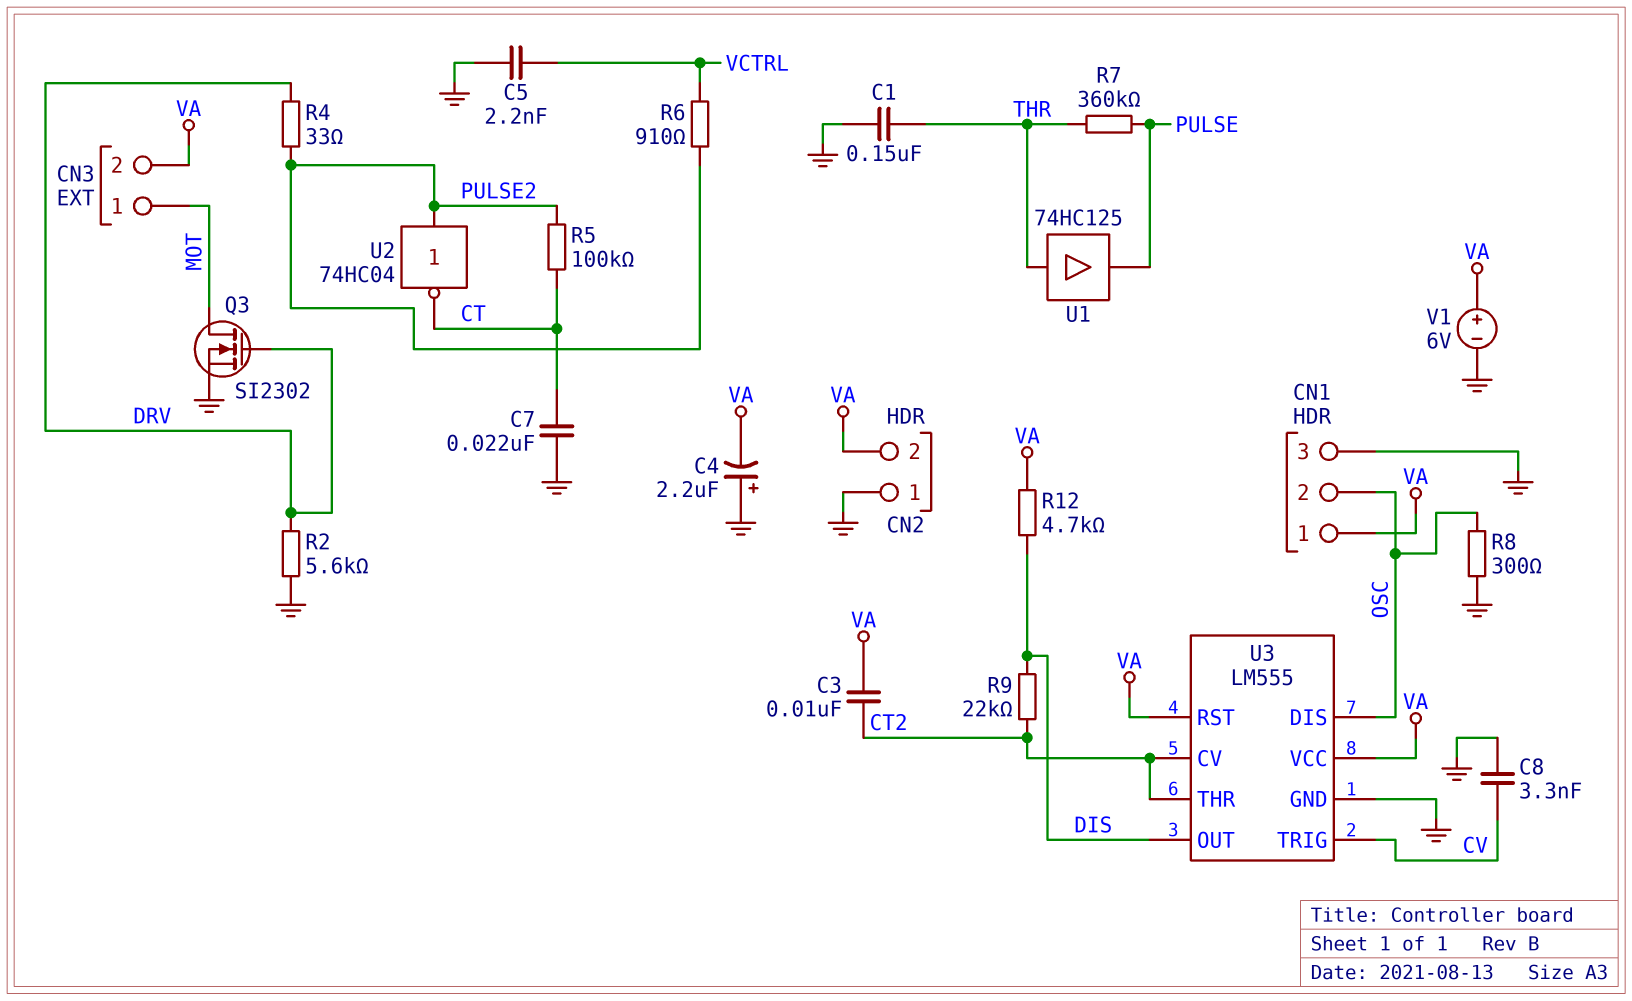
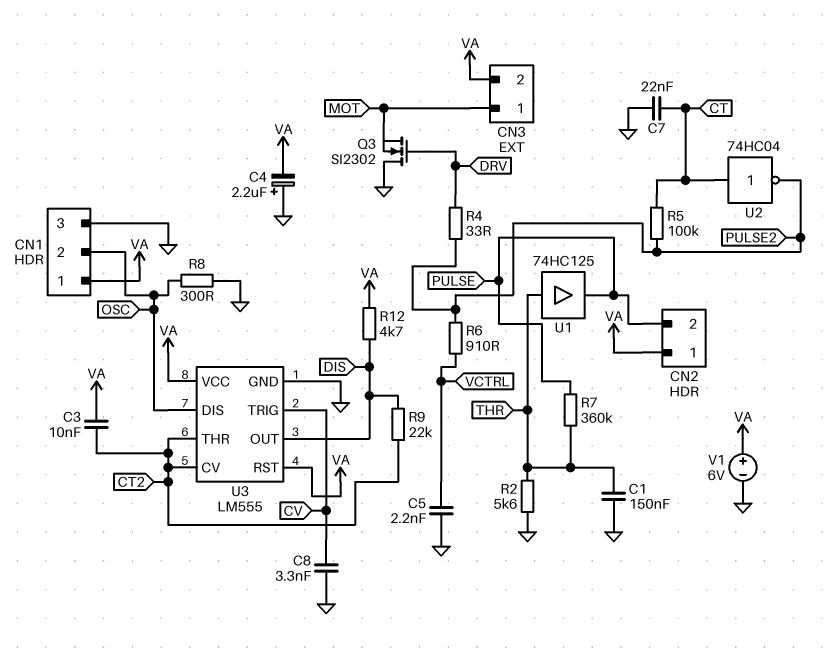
CN2 pin 1: GND -> VA
CN2 pin 2: VA -> PULSE
Q3: NMOS SI2302 (G DRV, D MOT, S GND) -> NMOS SI2302 (G DRV, D GND, S MOT)
R2: 5.6k (DRV, GND) -> 5.6k (GND, THR)
U2: NOT 74HC04 (in PULSE2, out CT) -> NOT 74HC04 (in CT, out PULSE2)

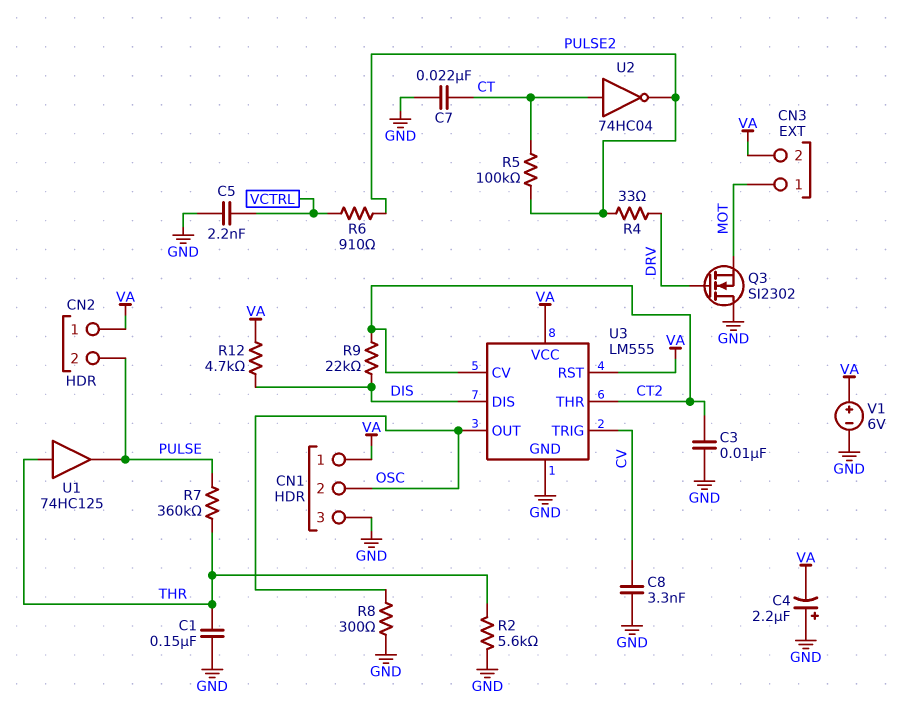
C3: 10nF (CT2, VA) -> 10nF (CT2, GND)
U3 pin DIS: OSC -> DIS
U3 pin OUT: DIS -> OSC

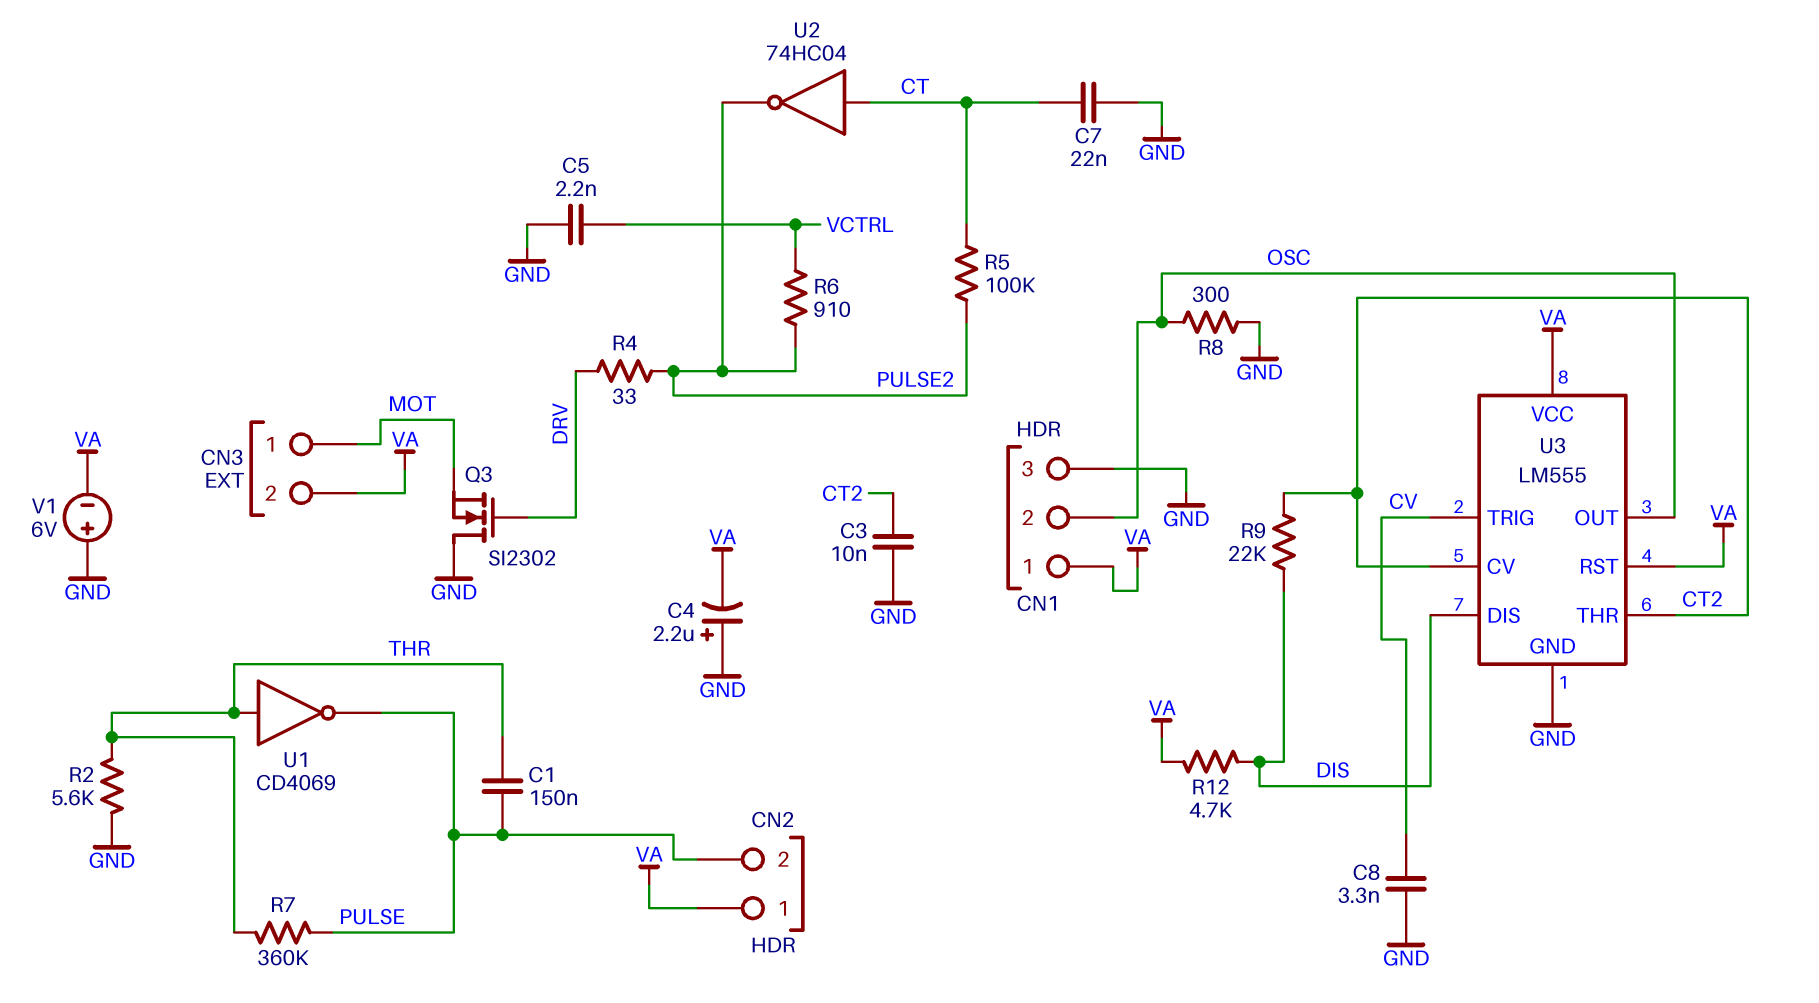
C1: 150nF (GND, THR) -> 150nF (PULSE, THR)
U1: buffer 74HC125 (in THR, out PULSE) -> NOT CD4069 (in THR, out PULSE)
V1: 6V (plus VA, minus GND) -> 6V (plus GND, minus VA)

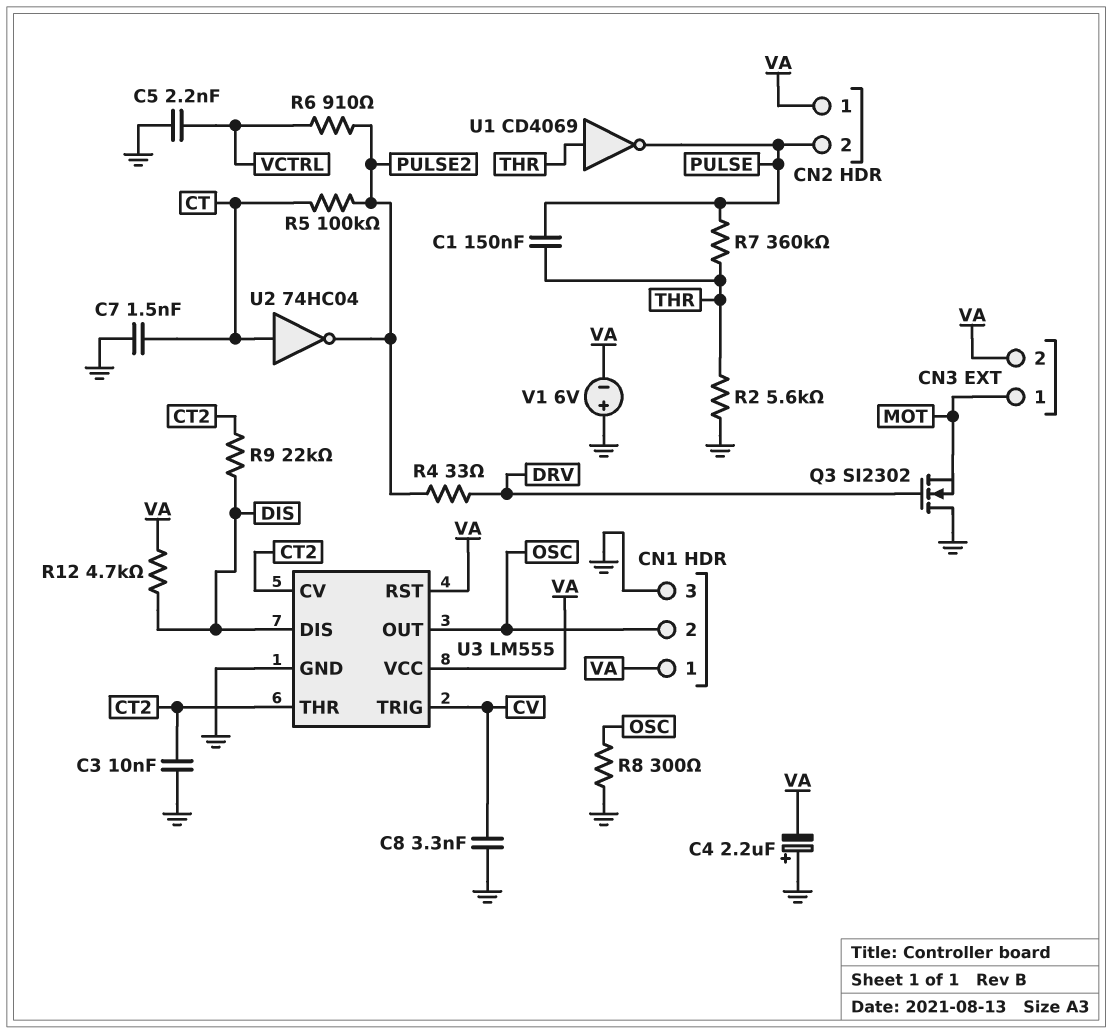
C7: 22nF (CT, GND) -> 1.5nF (CT, GND)

